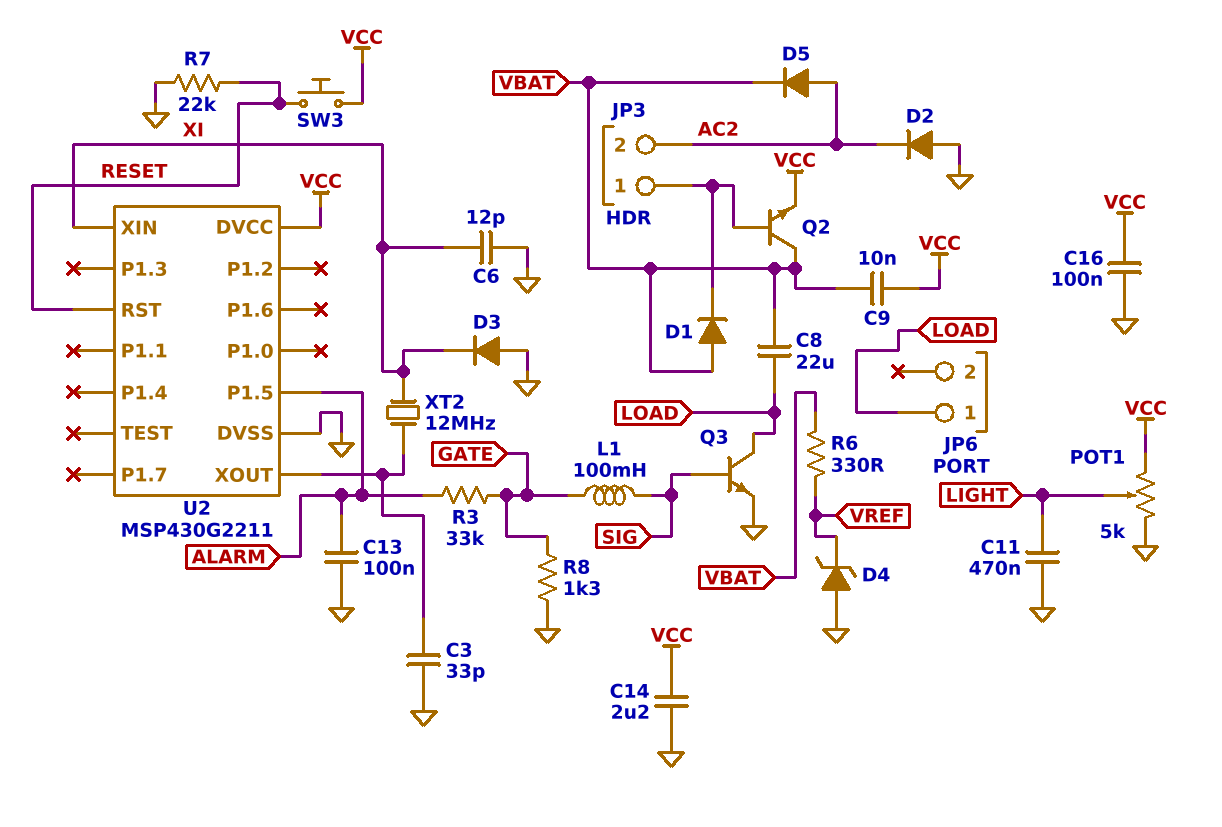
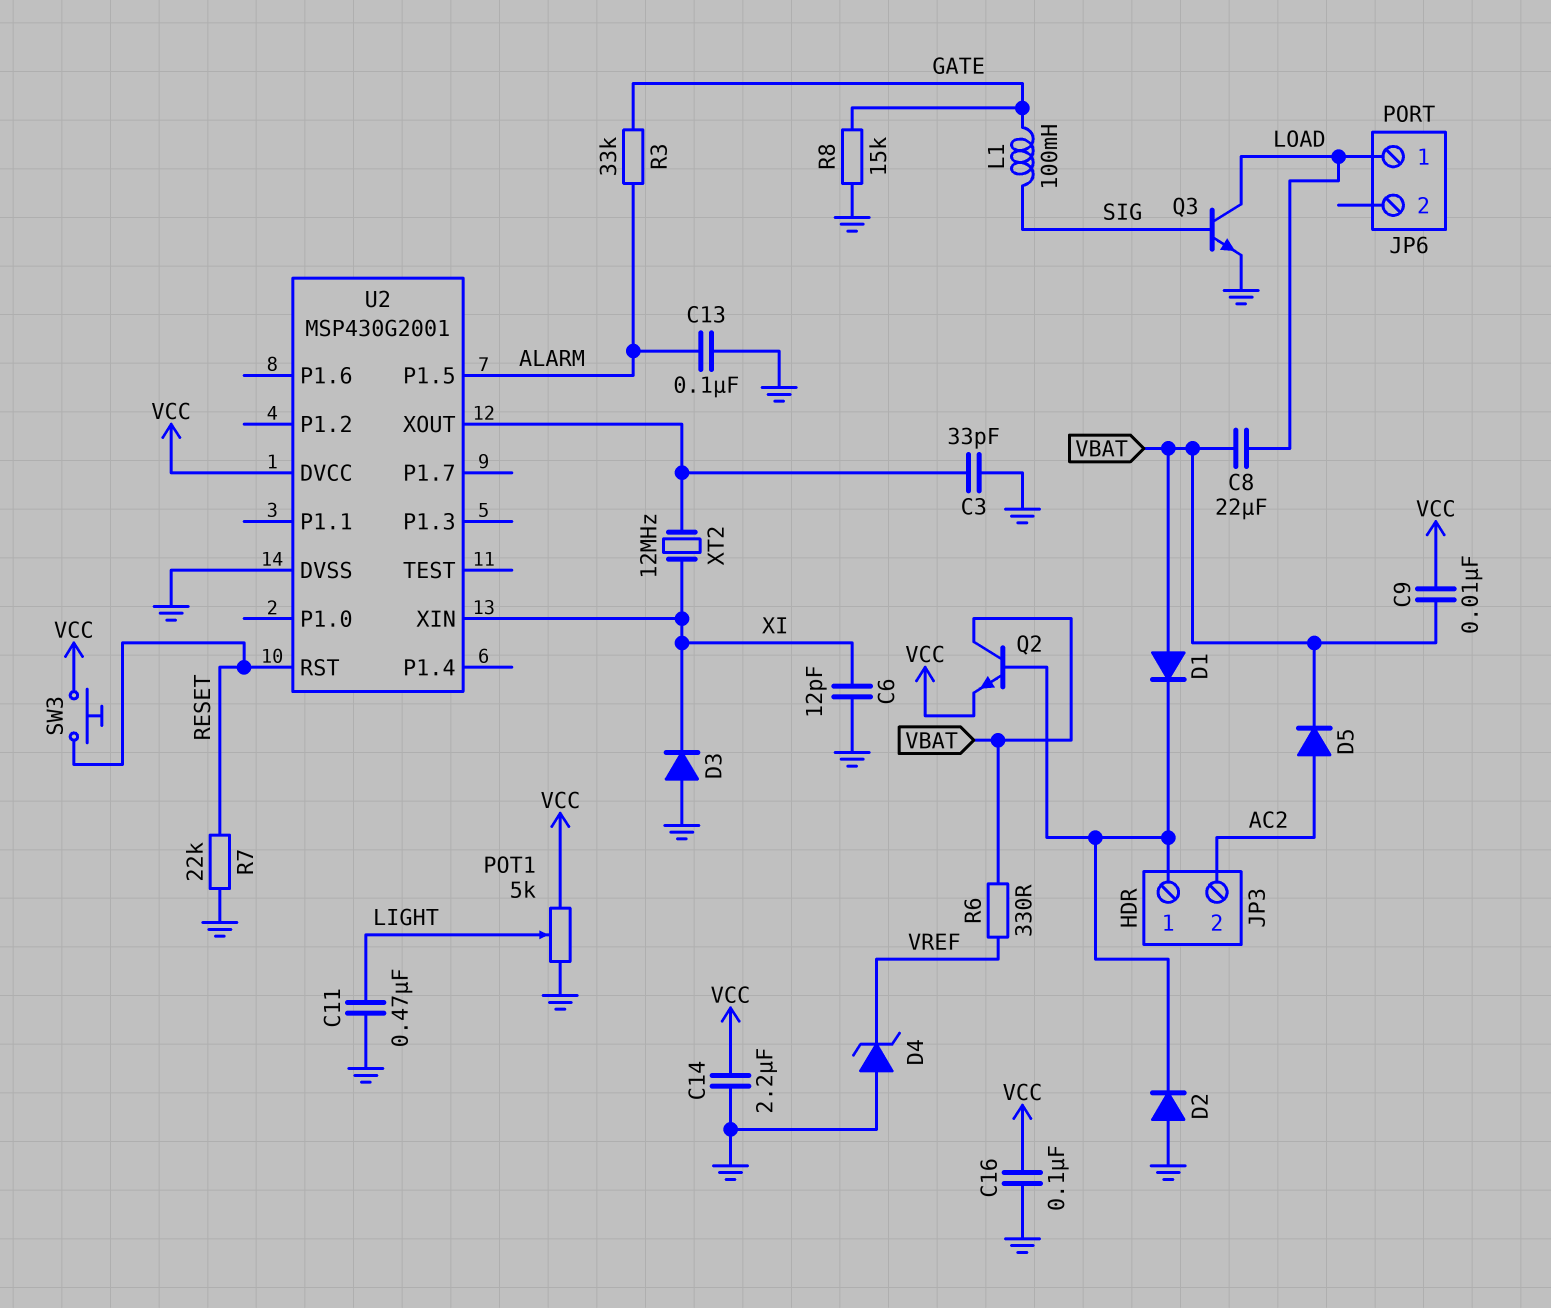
D2: diode (A GND, K AC2) -> diode (A GND, K JP3/1)
R8: 1.3k (GATE, GND) -> 15k (GATE, GND)
U2: MSP430G2211 -> MSP430G2001

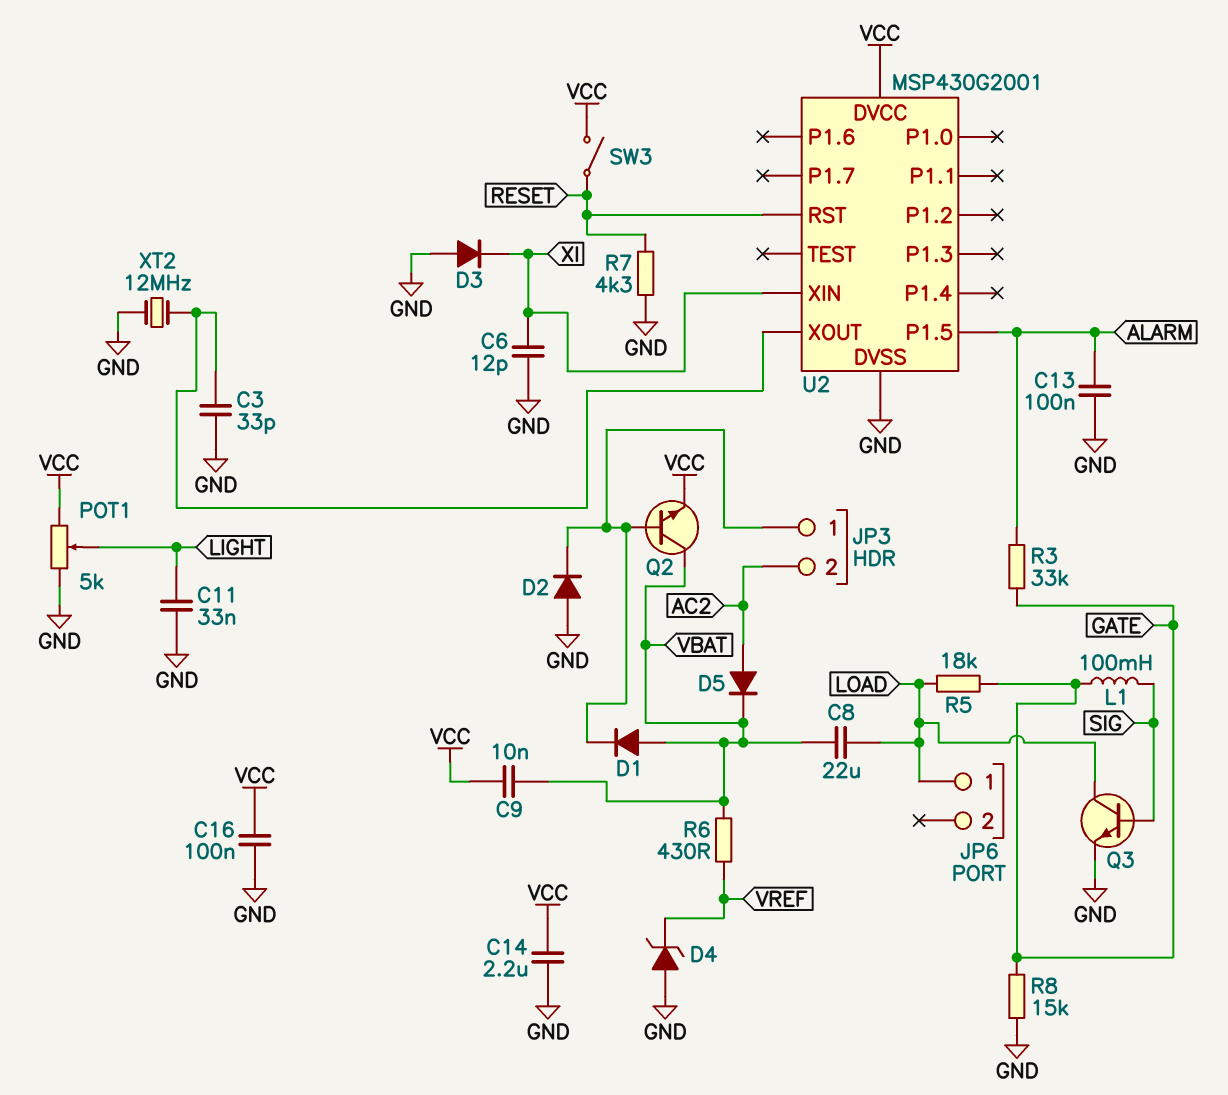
C11: 470nF (GND, LIGHT) -> 33nF (GND, LIGHT)
R5: none -> 18k (GATE, LOAD)
R6: 330 (VBAT, VREF) -> 430 (VBAT, VREF)
R7: 22k (GND, RESET) -> 4.3k (GND, RESET)
SW3: button (RESET, VCC) -> switch (RESET, VCC)
XT2: 12MHz (U2/XOUT, XI) -> 12MHz (GND, U2/XOUT)

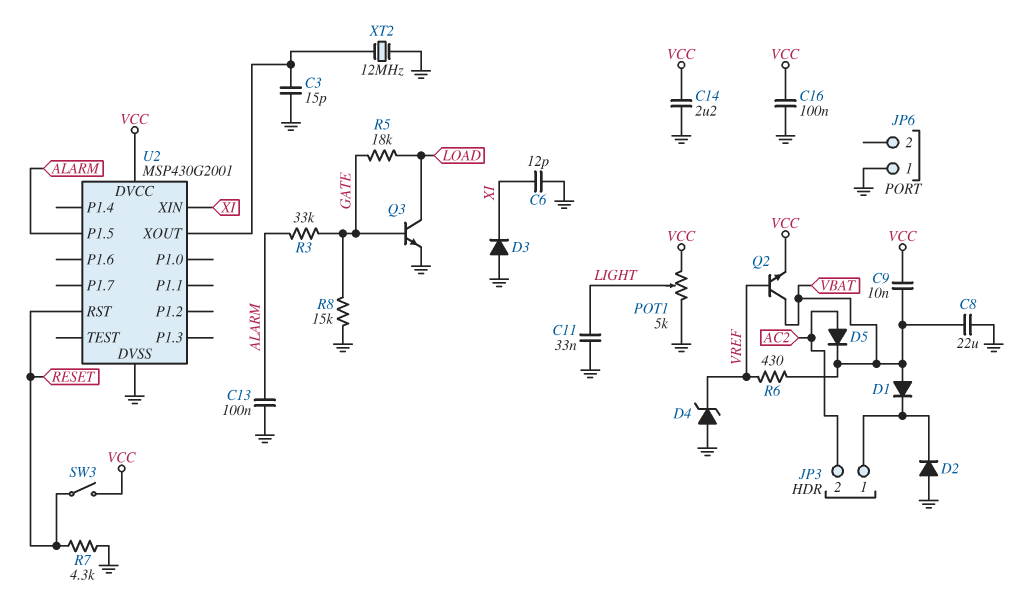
C3: 33pF (GND, U2/XOUT) -> 15pF (GND, U2/XOUT)
C8: 22uF (LOAD, VBAT) -> 22uF (GND, VBAT)
JP6 pin 1: LOAD -> GND
L1: 100mH (GATE, SIG) -> none
Q2: NPN (B JP3/1, C VBAT, E VCC) -> NPN (B VREF, C VBAT, E VCC)
Q3: NPN (B SIG, C LOAD, E GND) -> NPN (B GATE, C LOAD, E GND)

